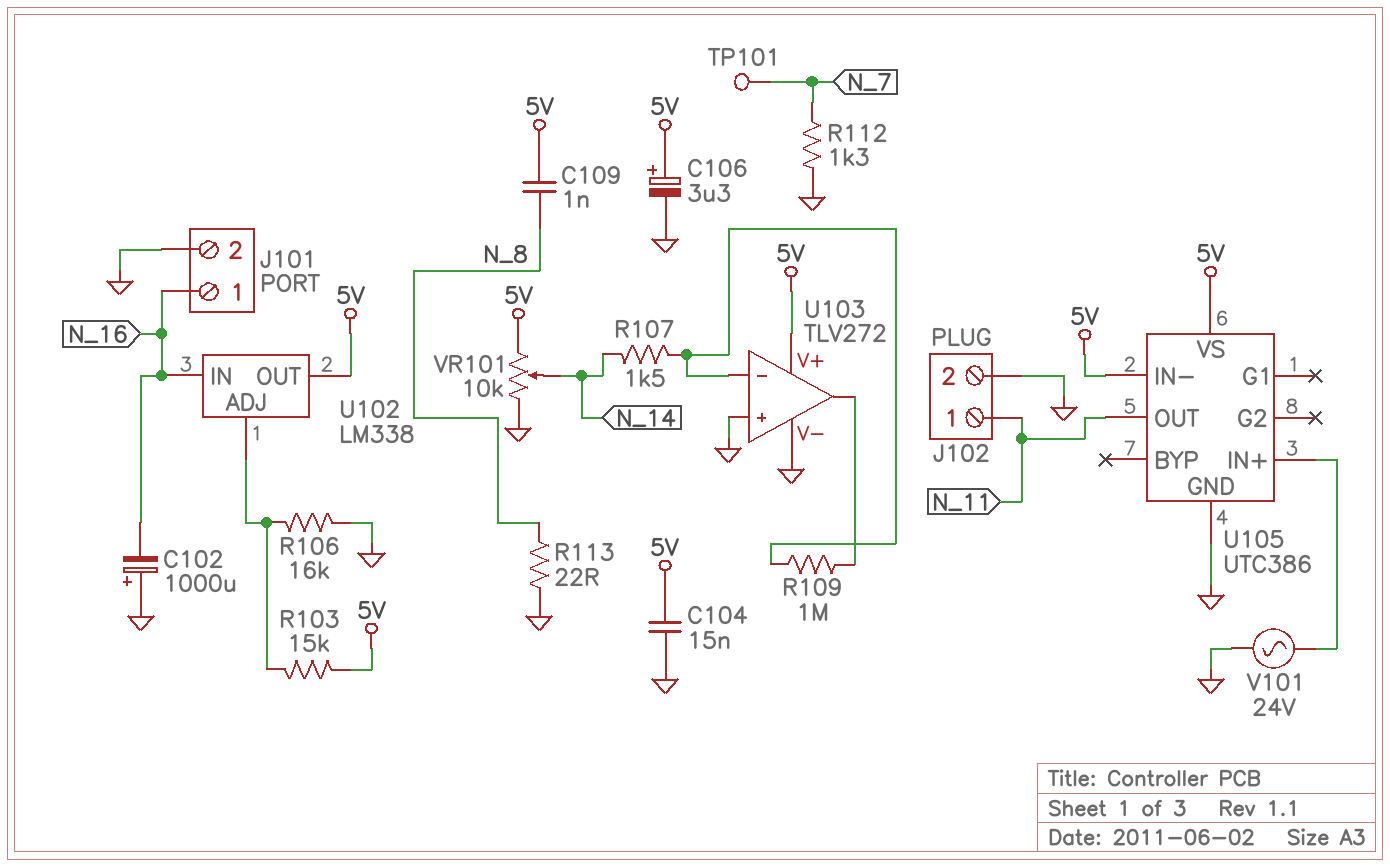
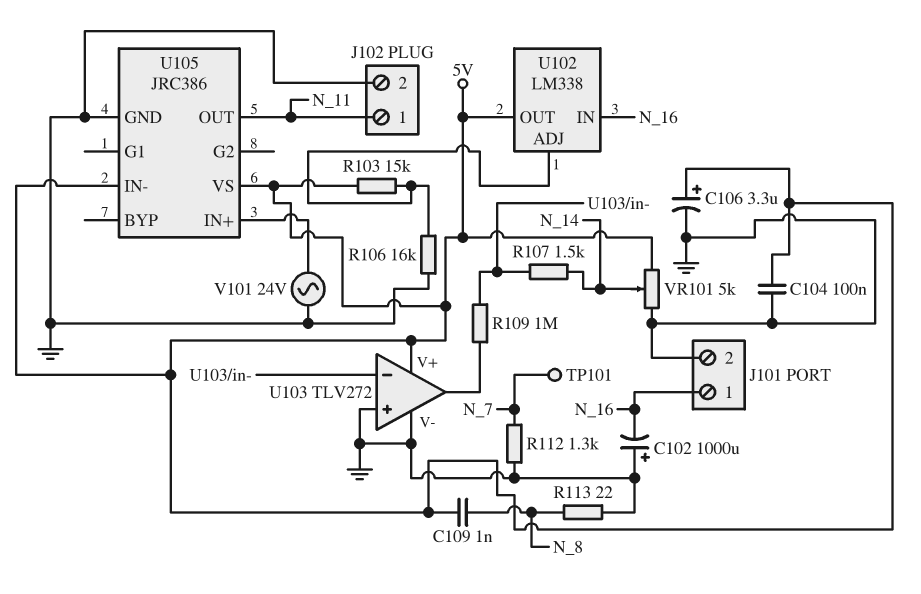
C104: 15nF (5V, GND) -> 100nF (5V, GND)
U105: UTC386 -> JRC386
VR101: 10k (5V, GND, wiper N_14) -> 5k (5V, GND, wiper N_14)

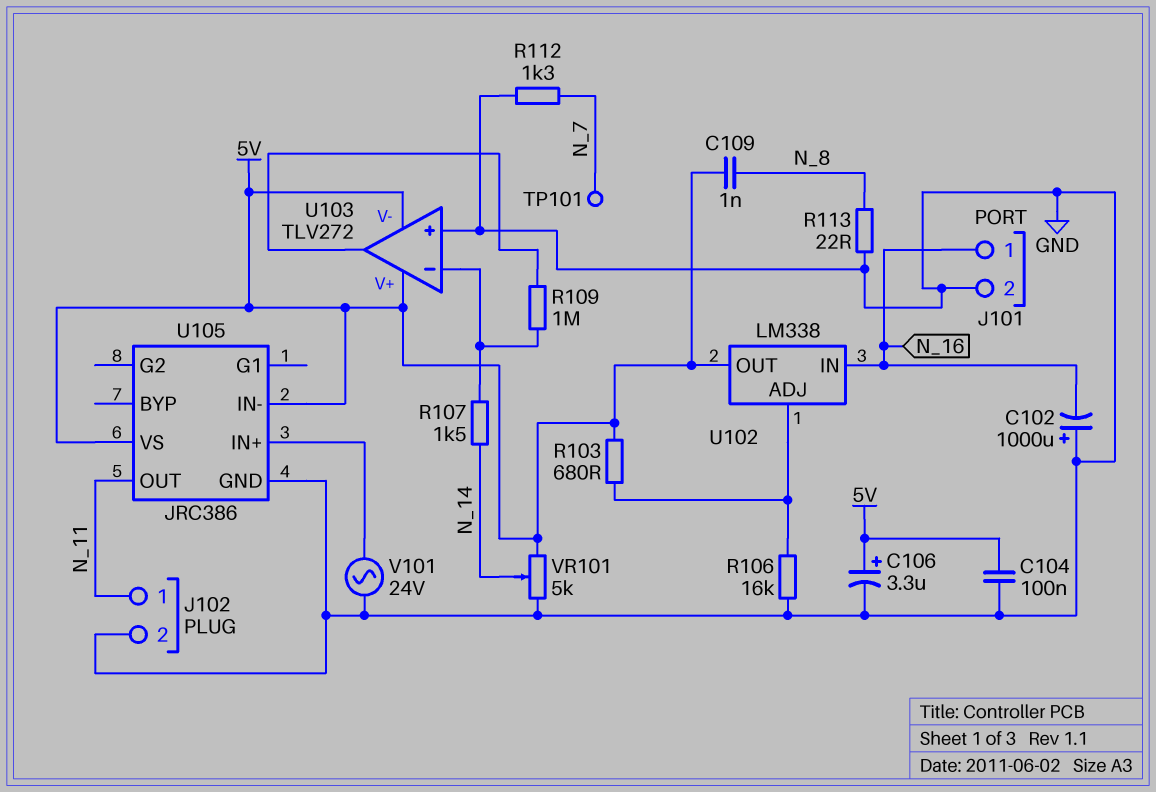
R103: 15k (5V, U102/ADJ) -> 680 (5V, U102/ADJ)
U103 pin V-: GND -> 5V

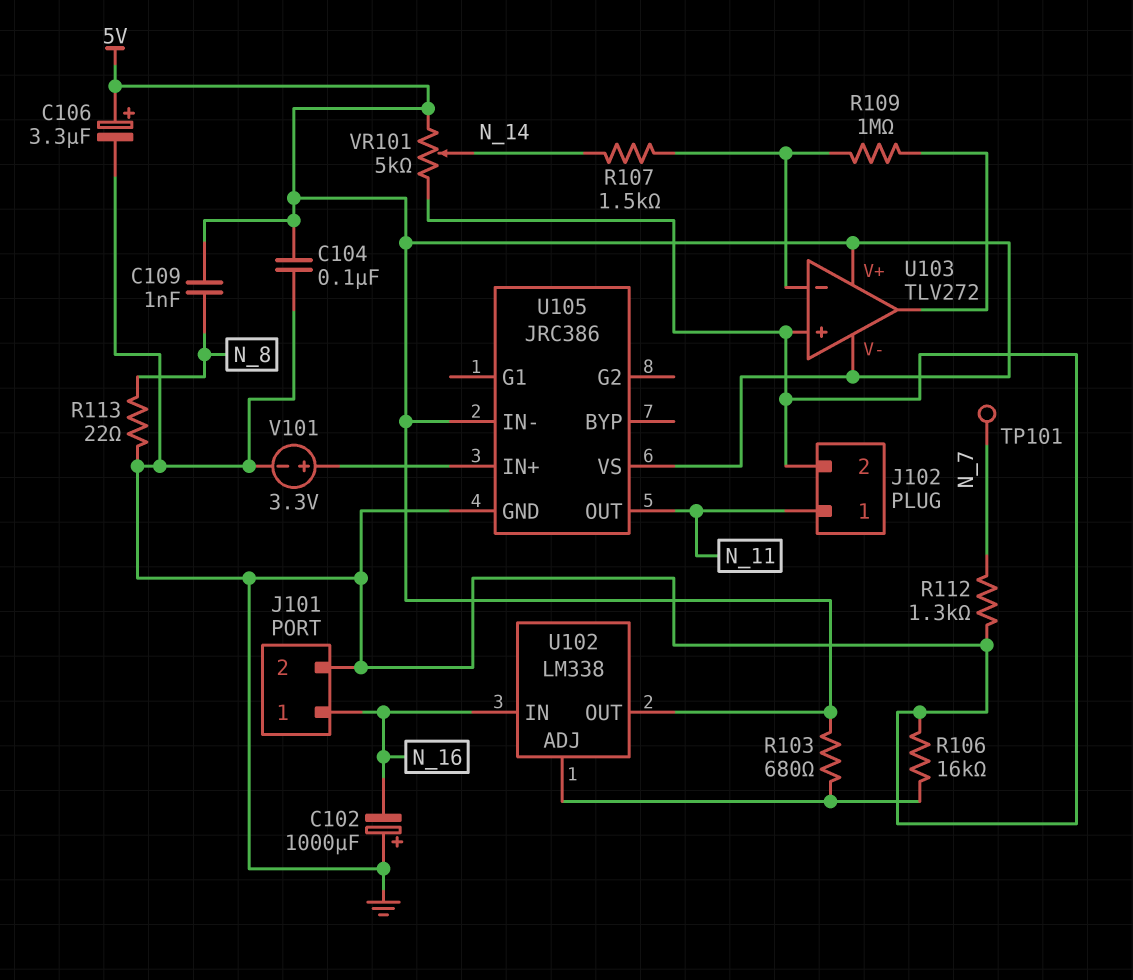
V101: AC 24V (GND, U105/IN+) -> 3.3V (plus U105/IN+, minus GND)

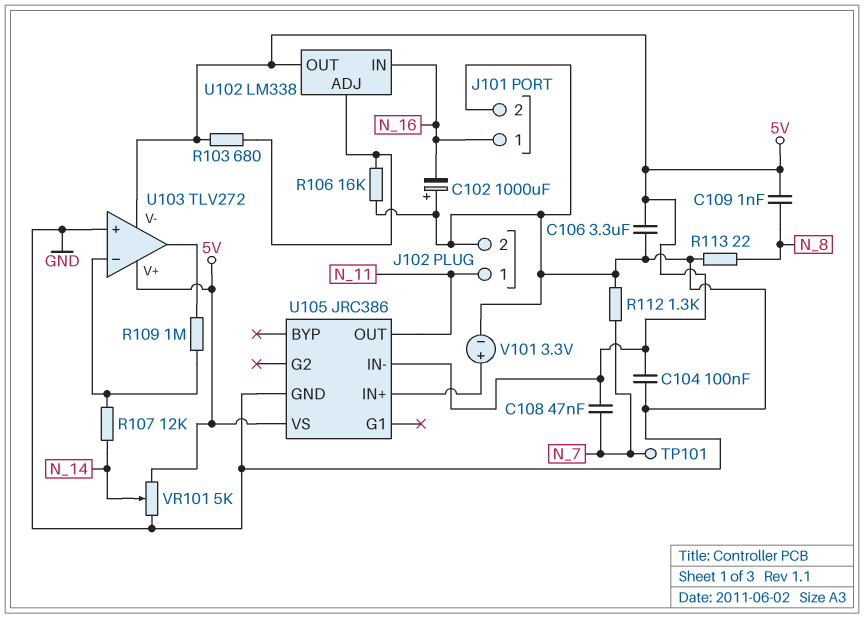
C106: 3.3uF (plus 5V, minus GND) -> 3.3uF (5V, GND)
C108: none -> 47nF (5V, N_7)
R107: 1.5k (N_14, U103/in-) -> 12k (N_14, U103/in-)

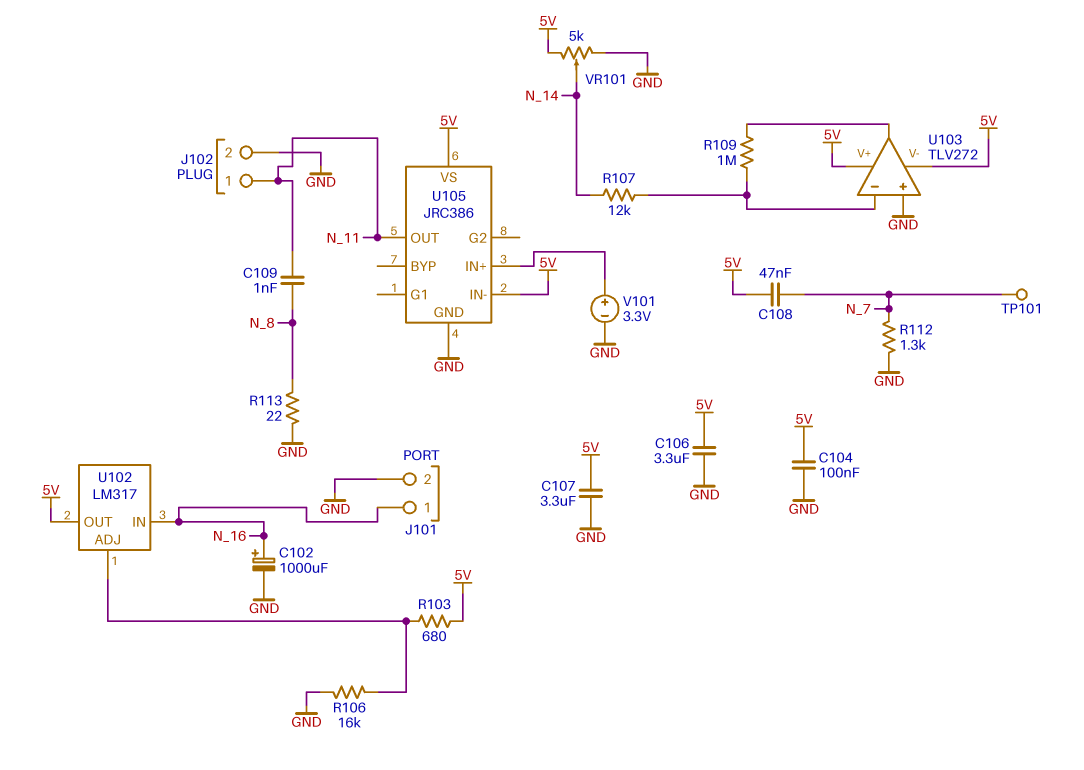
C102: 1000uF (plus GND, minus N_16) -> 1000uF (plus N_16, minus GND)
C107: none -> 3.3uF (5V, GND)
C109: 1nF (5V, N_8) -> 1nF (N_8, N_11)
U102: LM338 -> LM317

